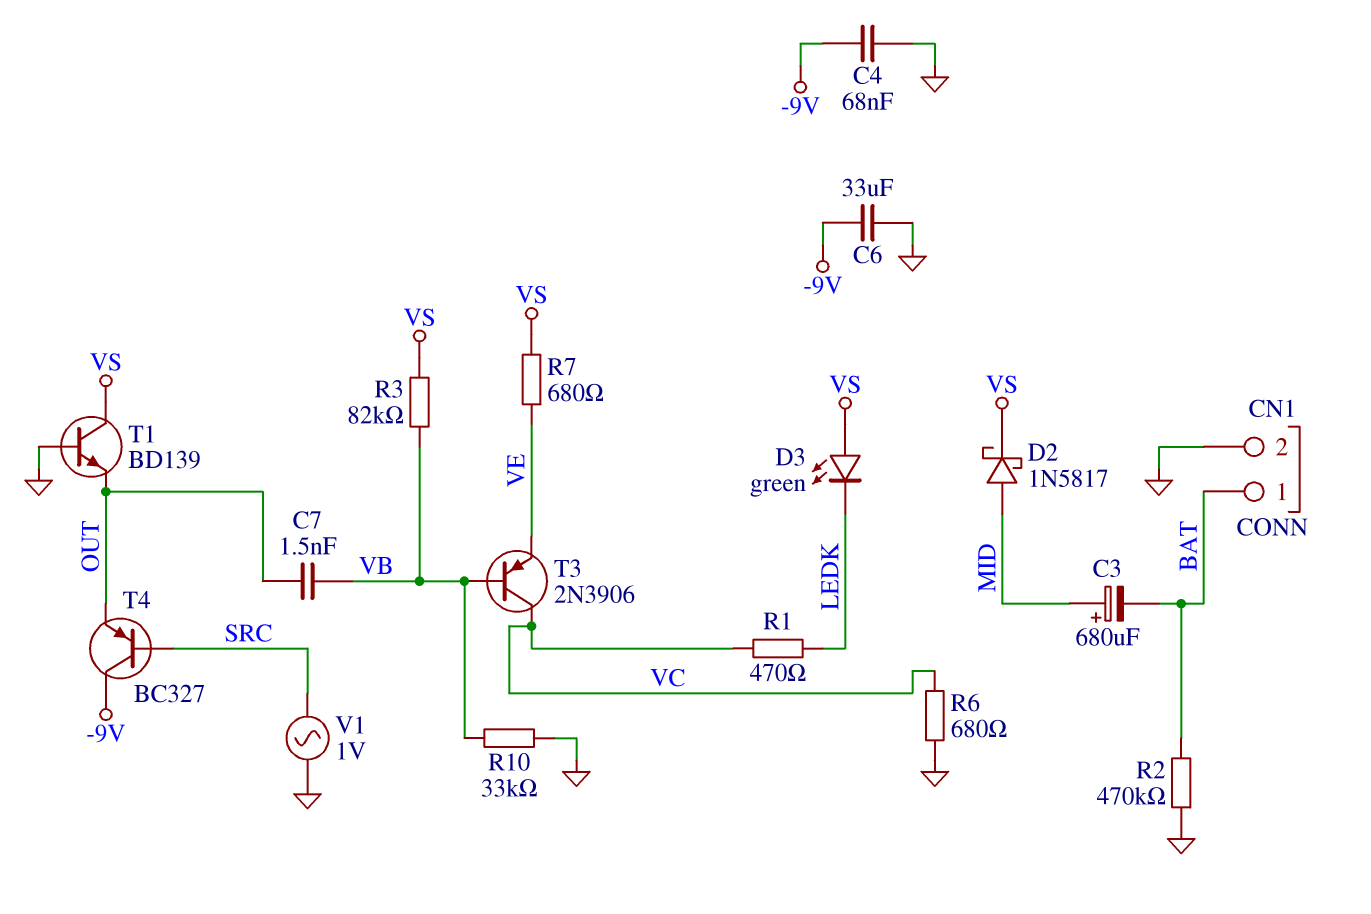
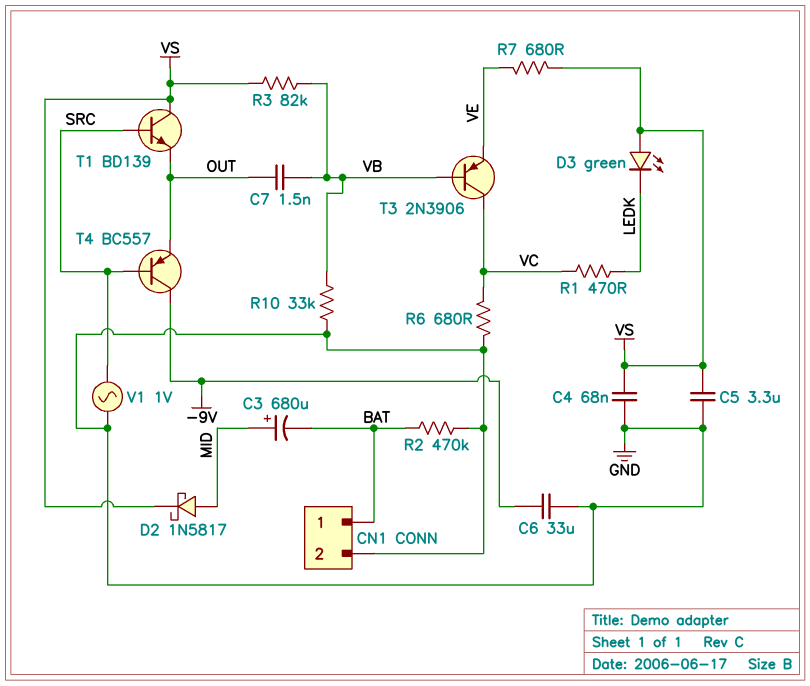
C4: 68nF (-9V, GND) -> 68nF (GND, VS)
C5: none -> 3.3uF (GND, VS)
T1: NPN BD139 (B GND, C VS, E OUT) -> NPN BD139 (B SRC, C VS, E OUT)
T4: PNP BC327 (B SRC, C -9V, E OUT) -> PNP BC557 (B SRC, C -9V, E OUT)

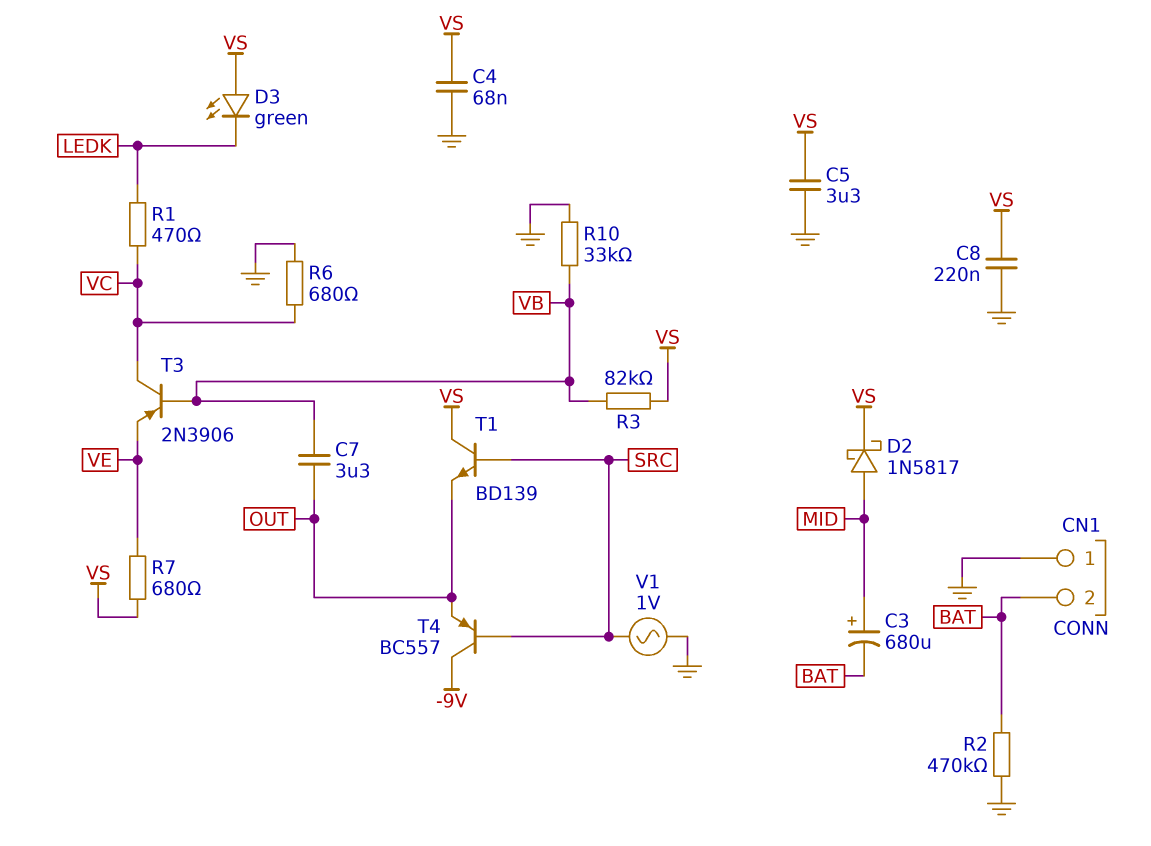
C6: 33uF (-9V, GND) -> none
C7: 1.5nF (OUT, VB) -> 3.3uF (OUT, VB)
C8: none -> 220nF (GND, VS)
CN1 pin 1: BAT -> GND
CN1 pin 2: GND -> BAT

